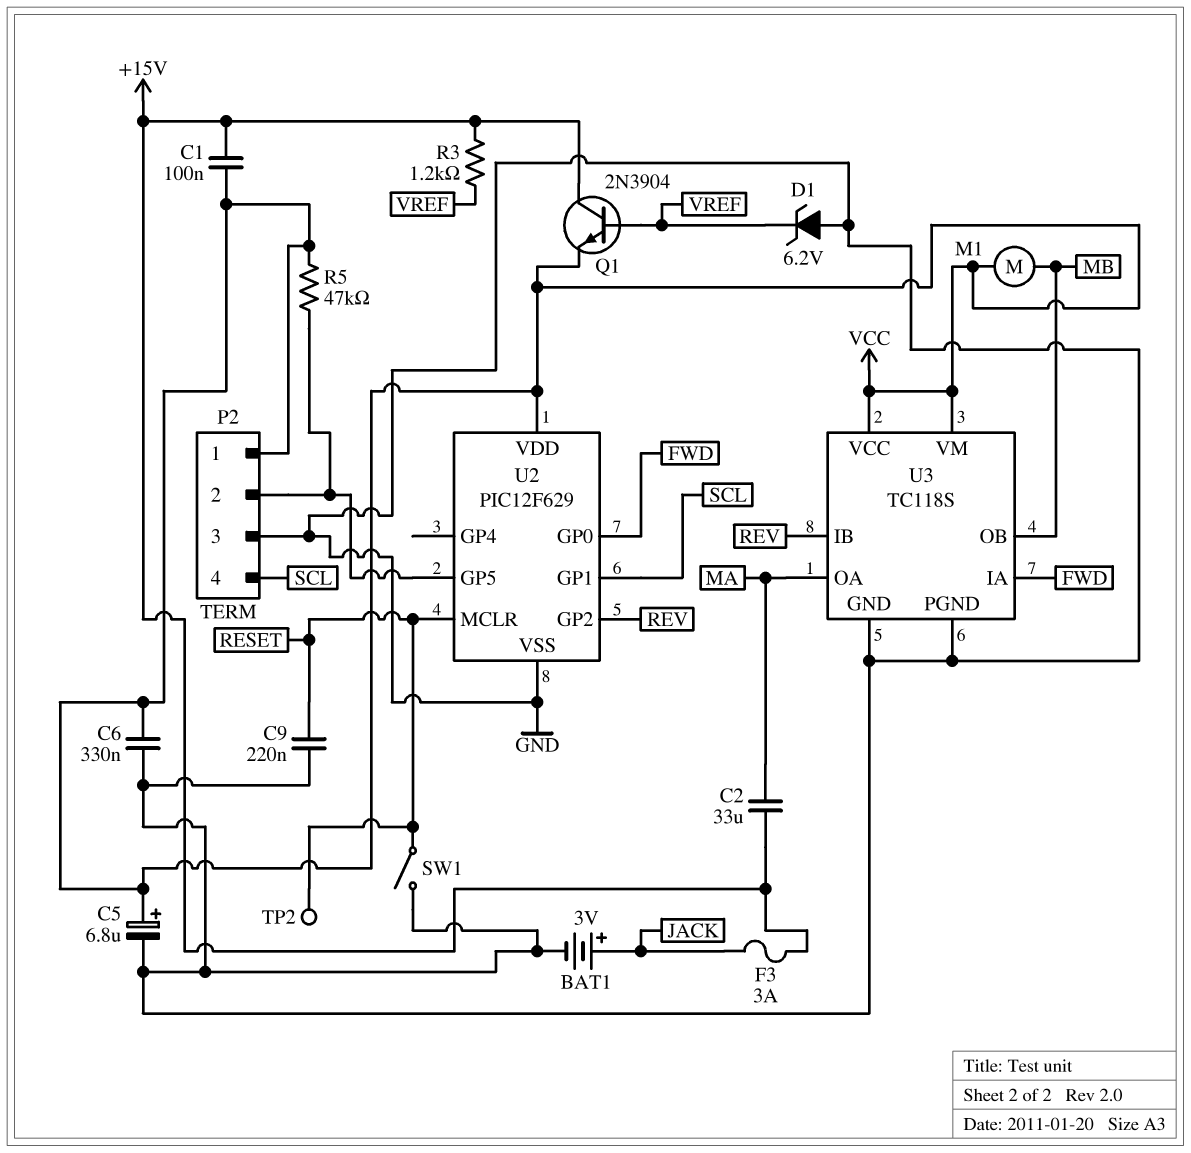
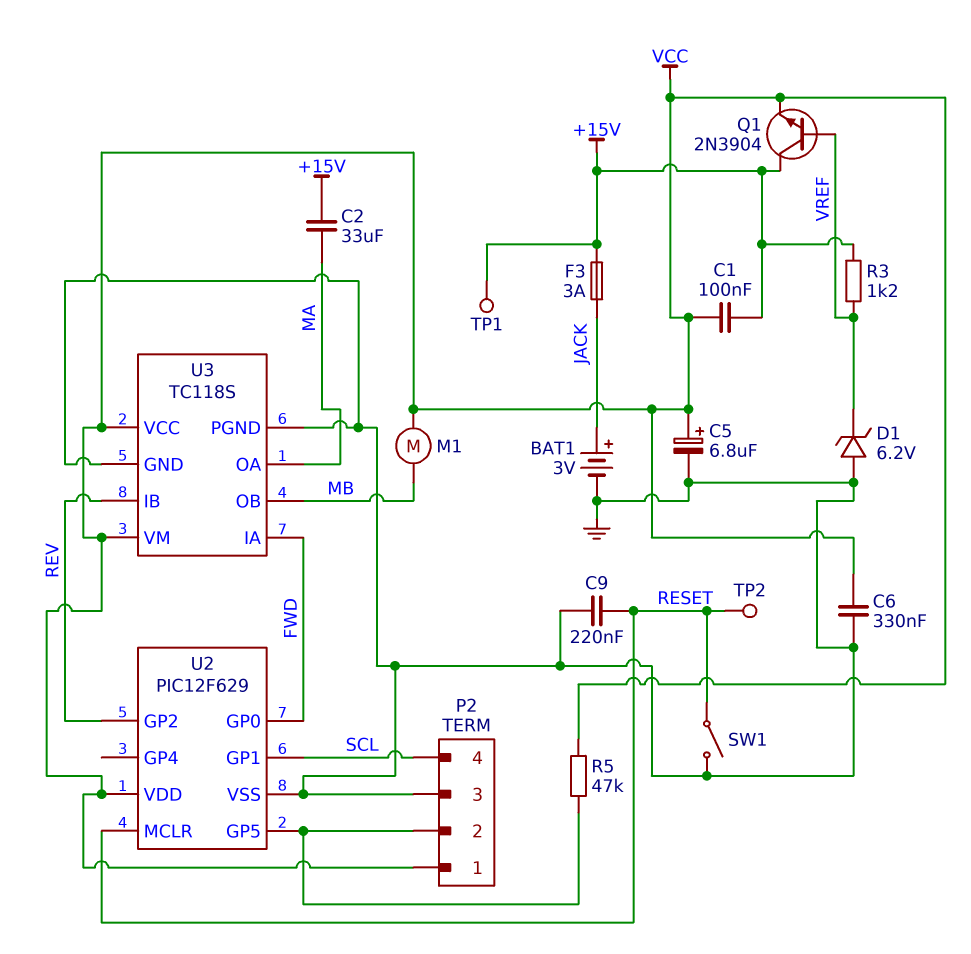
TP1: none -> test point (+15V)

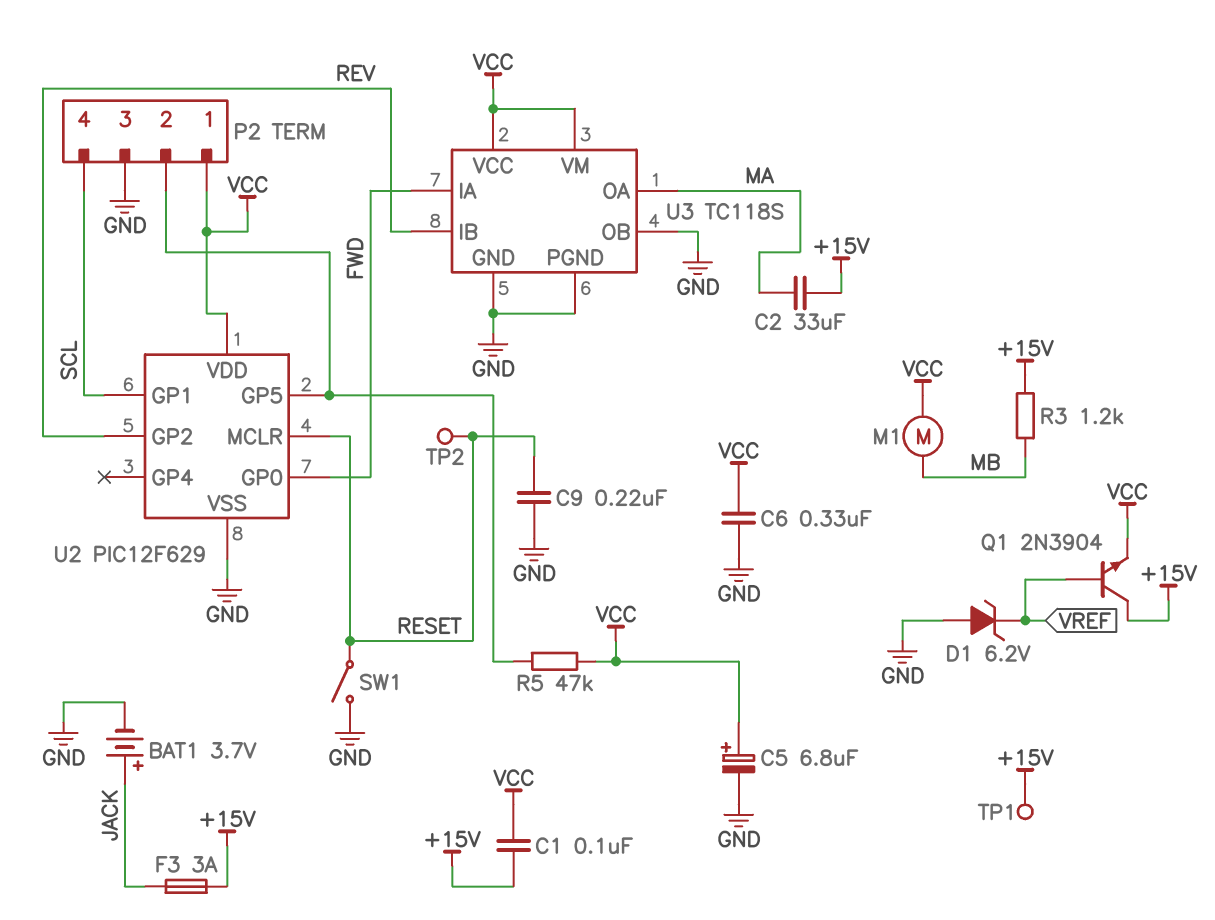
BAT1: 3V (plus JACK, minus GND) -> 3.7V (plus JACK, minus GND)
R3: 1.2k (+15V, VREF) -> 1.2k (+15V, MB)
U3 pin OB: MB -> GND

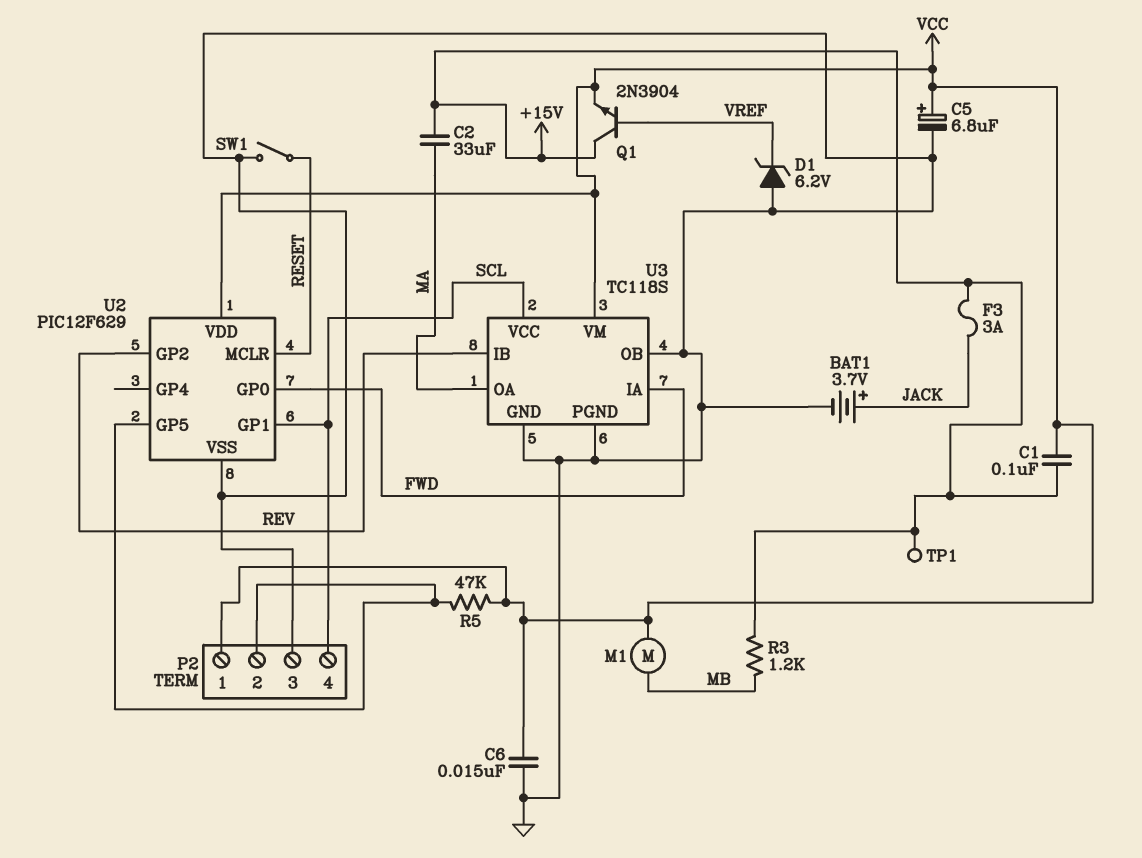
C6: 330nF (GND, VCC) -> 15nF (GND, VCC)
C9: 220nF (GND, RESET) -> none
TP2: test point (RESET) -> none
U3 pin VCC: VCC -> SCL

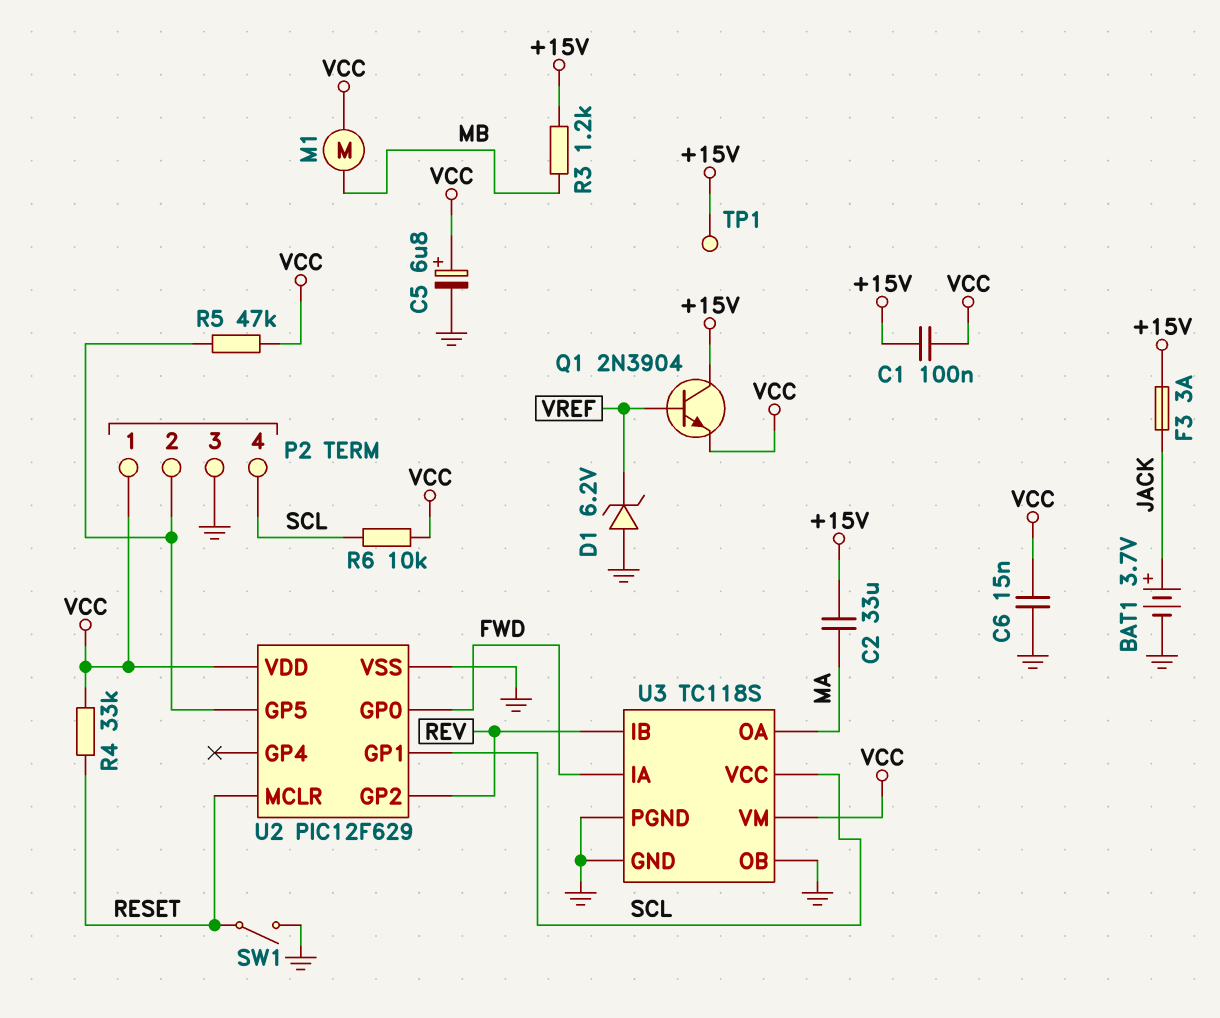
R4: none -> 33k (RESET, VCC)
R6: none -> 10k (SCL, VCC)

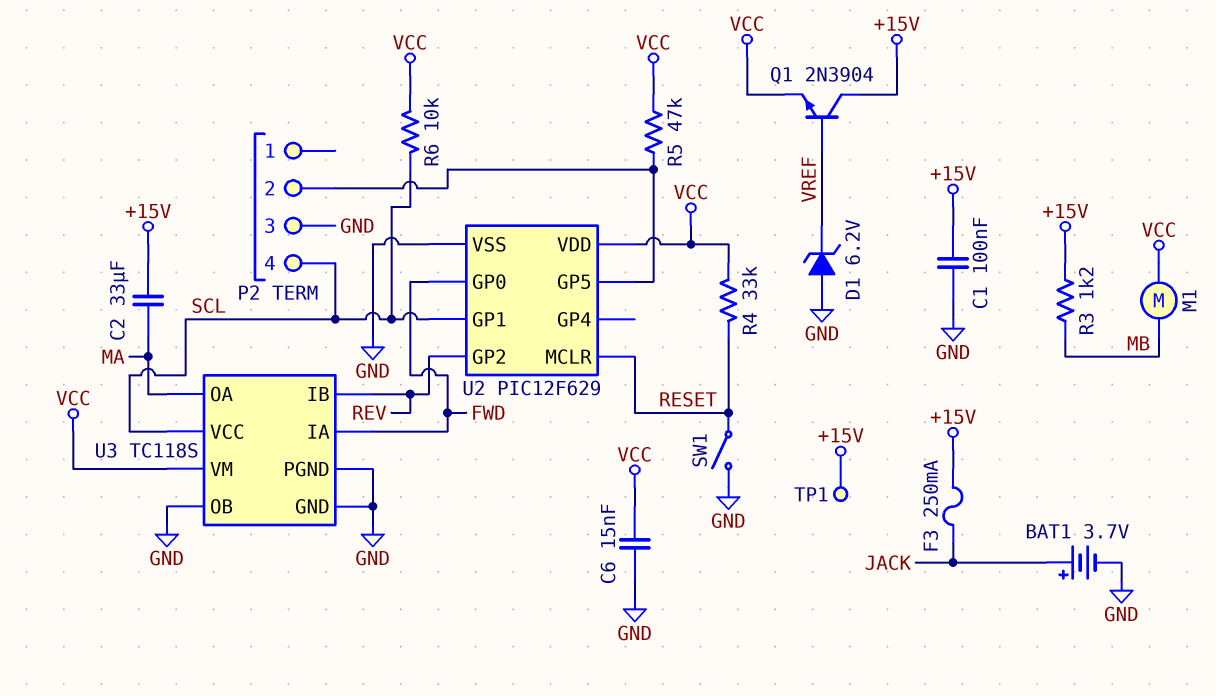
C1: 100nF (+15V, VCC) -> 100nF (+15V, GND)
C5: 6.8uF (plus VCC, minus GND) -> none
F3: 3A (+15V, JACK) -> 250mA (+15V, JACK)
P2 pin 1: VCC -> none

